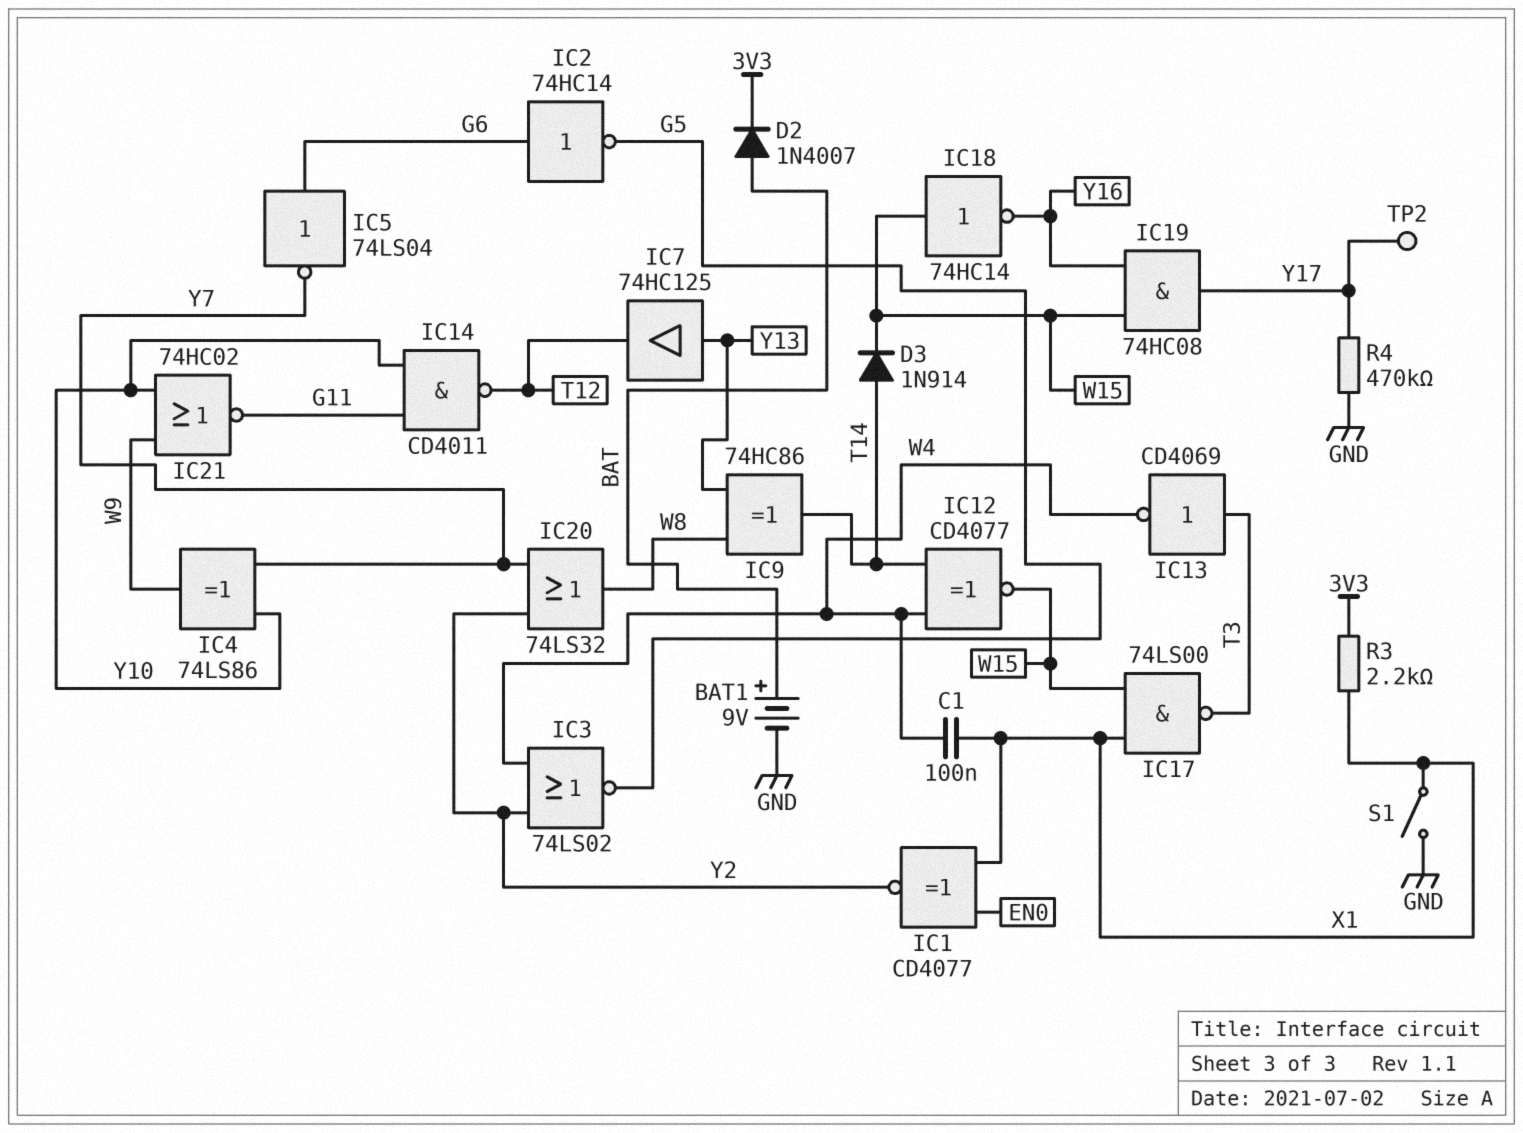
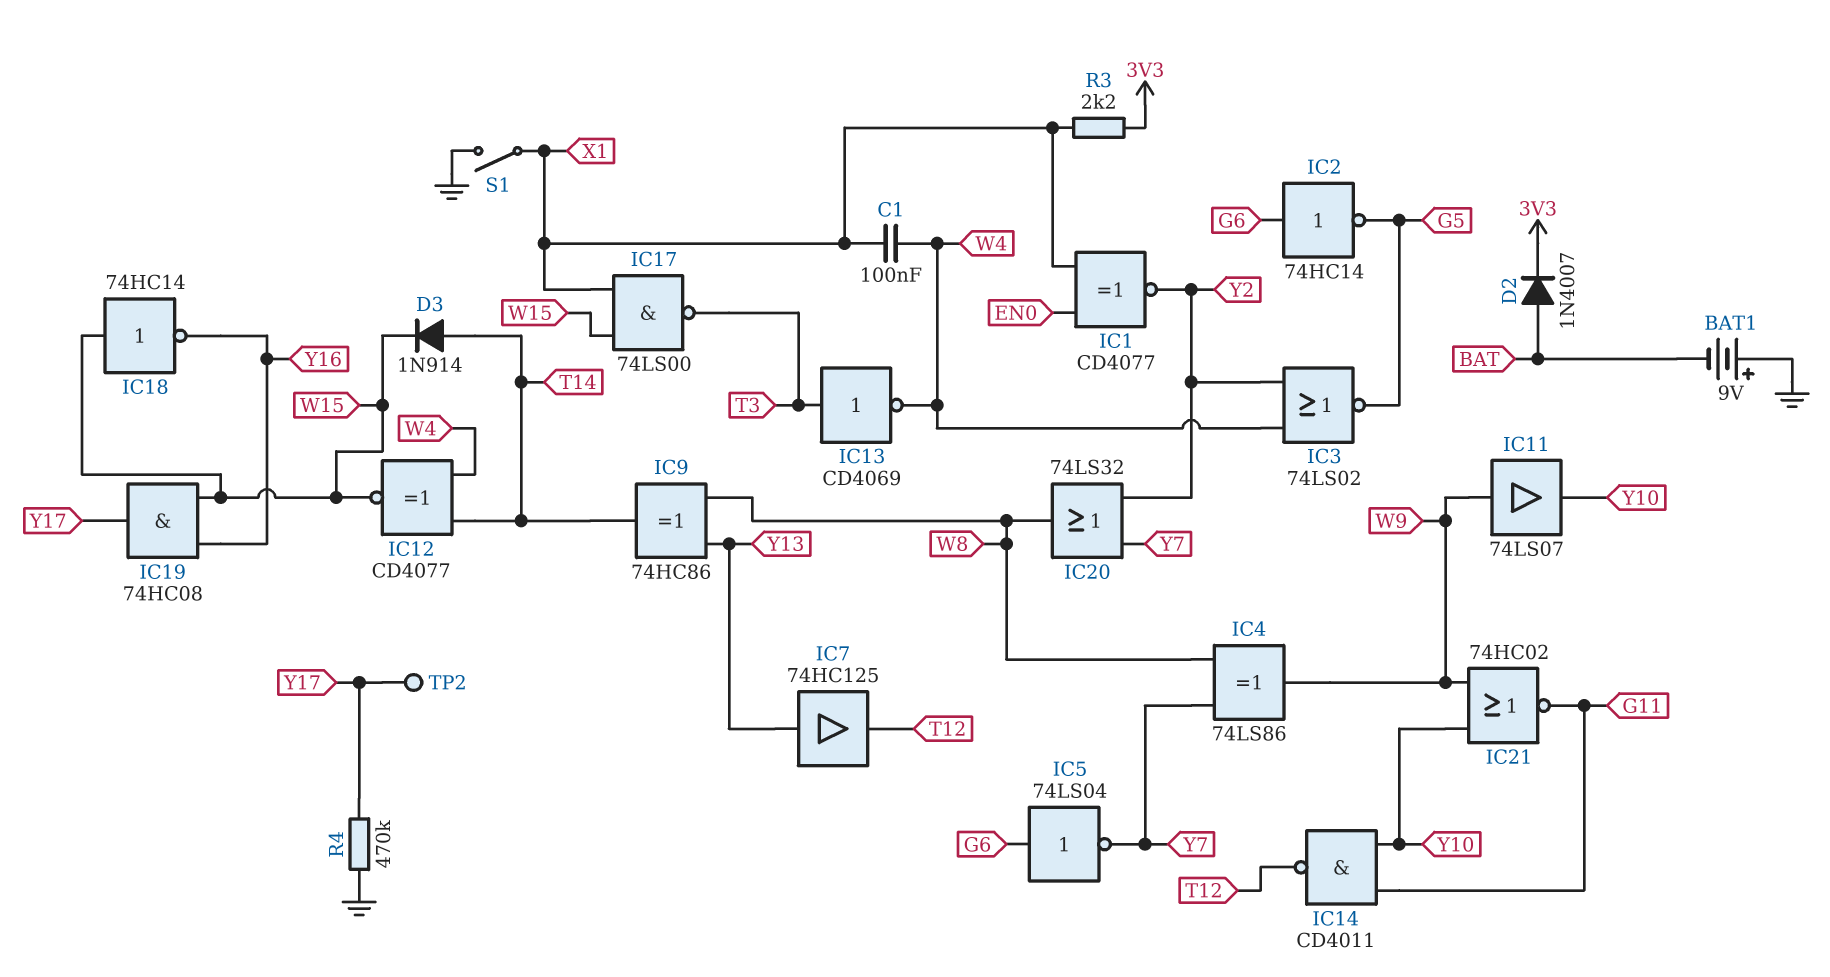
BAT1: 9V (plus BAT, minus GND) -> 9V (plus GND, minus BAT)
IC4: XOR 74LS86 (in Y7, in Y10, out W9) -> XOR 74LS86 (in W8, in Y7, out W9)
IC11: none -> buffer 74LS07 (in W9, out Y10)

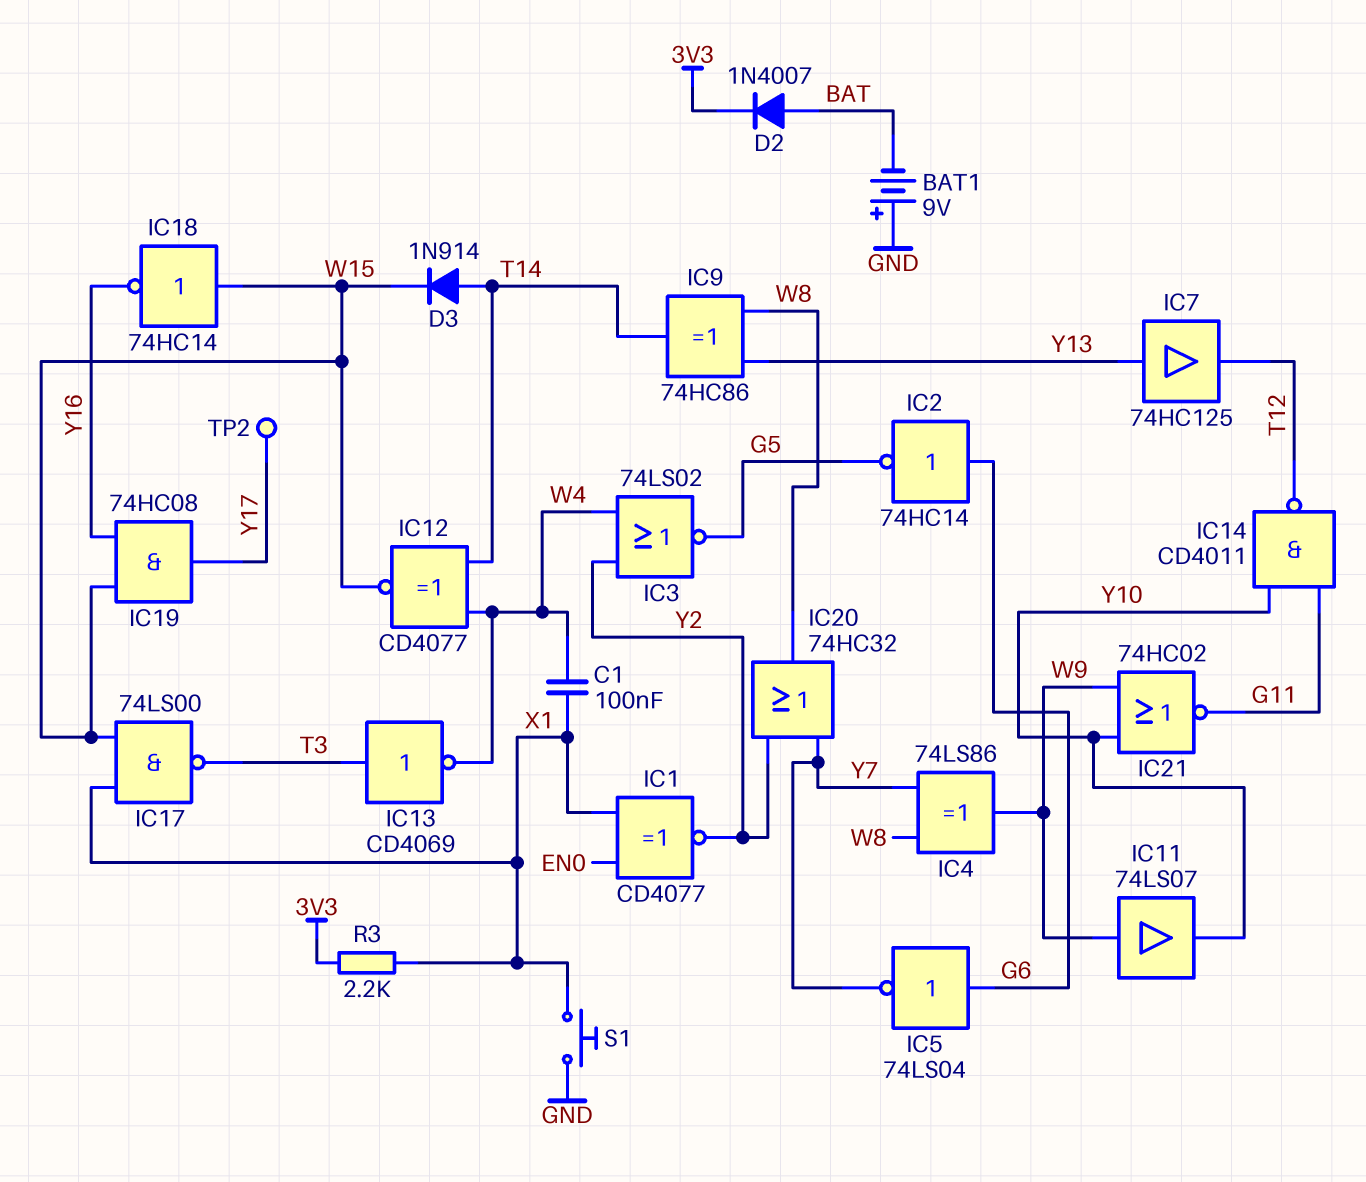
IC20: OR 74LS32 (in Y2, in Y7, out W8) -> OR 74HC32 (in Y2, in Y7, out W8)
R4: 470k (GND, Y17) -> none
S1: switch (GND, X1) -> button (GND, X1)

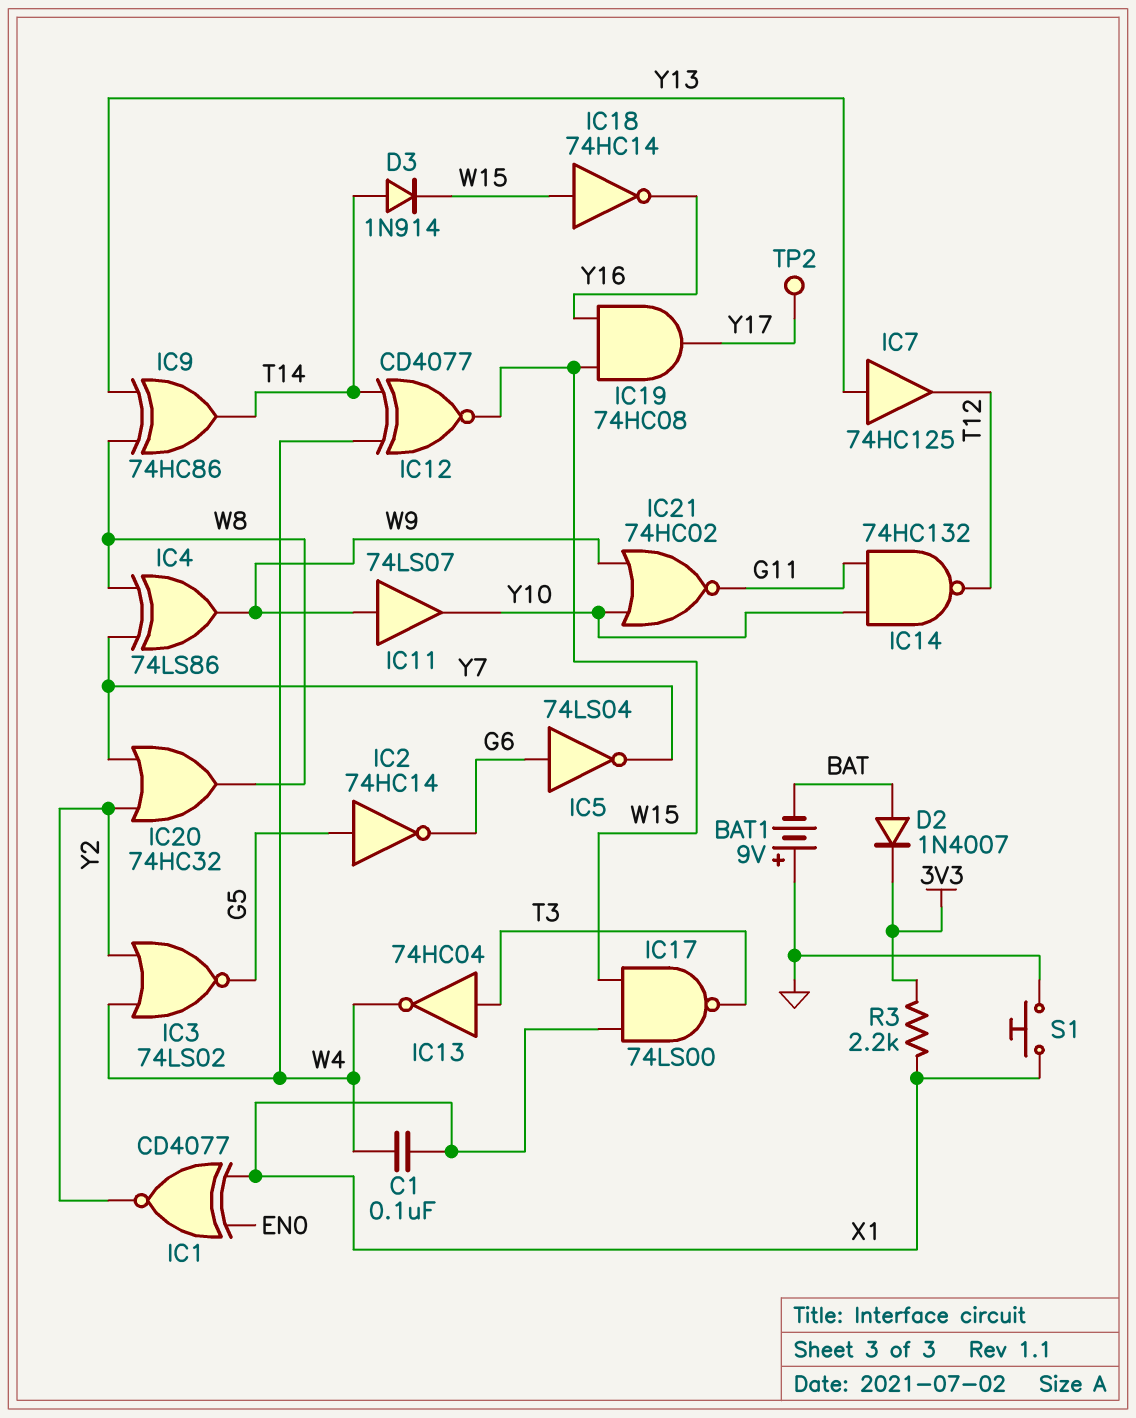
IC2: NOT 74HC14 (in G6, out G5) -> NOT 74HC14 (in G5, out G6)
IC13: NOT CD4069 (in T3, out W4) -> NOT 74HC04 (in T3, out W4)
IC14: NAND CD4011 (in G11, in Y10, out T12) -> NAND 74HC132 (in G11, in Y10, out T12)

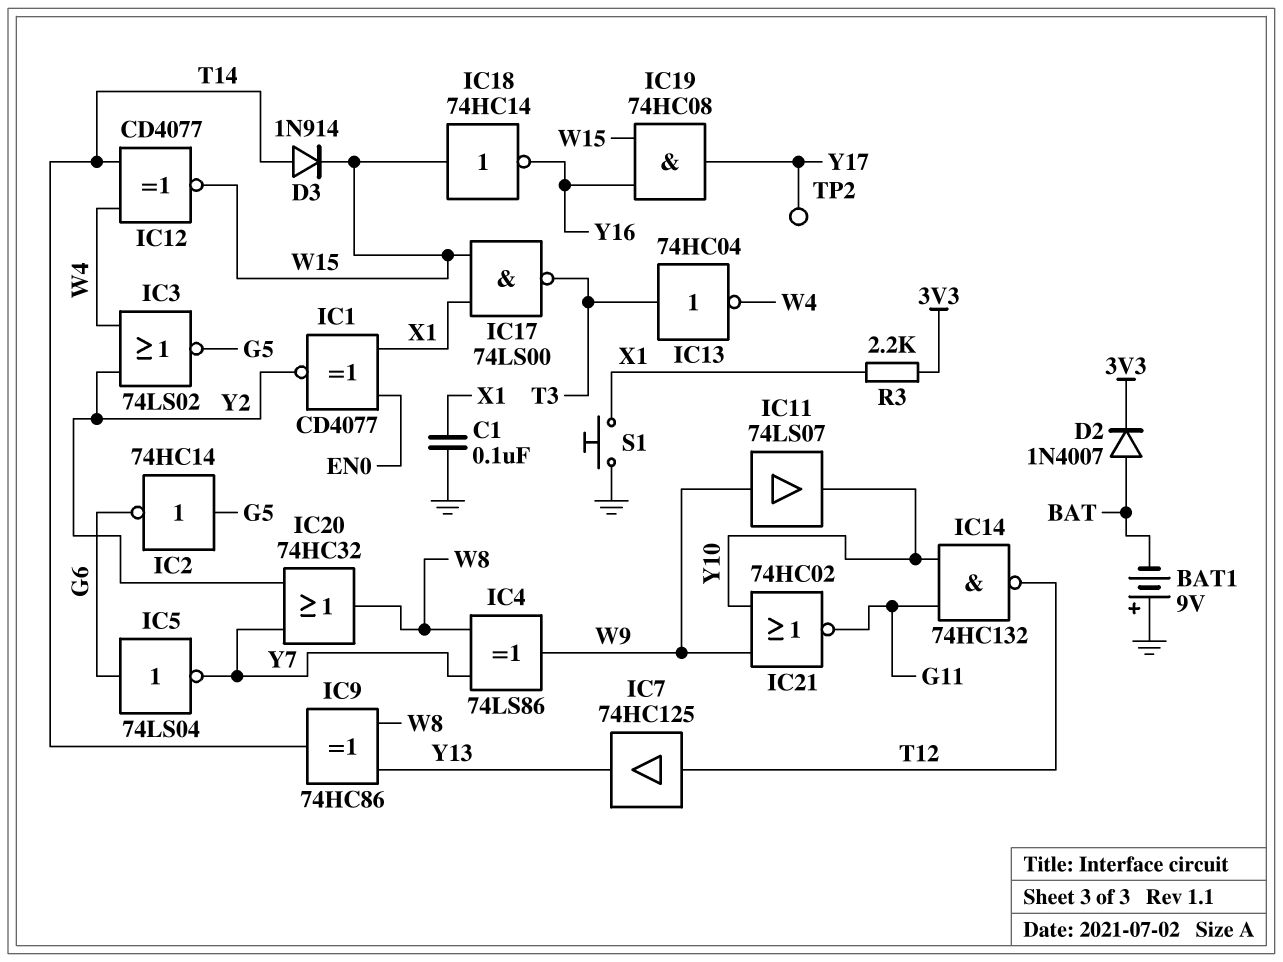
C1: 100nF (W4, X1) -> 100nF (GND, X1)
IC7: buffer 74HC125 (in Y13, out T12) -> buffer 74HC125 (in T12, out Y13)

